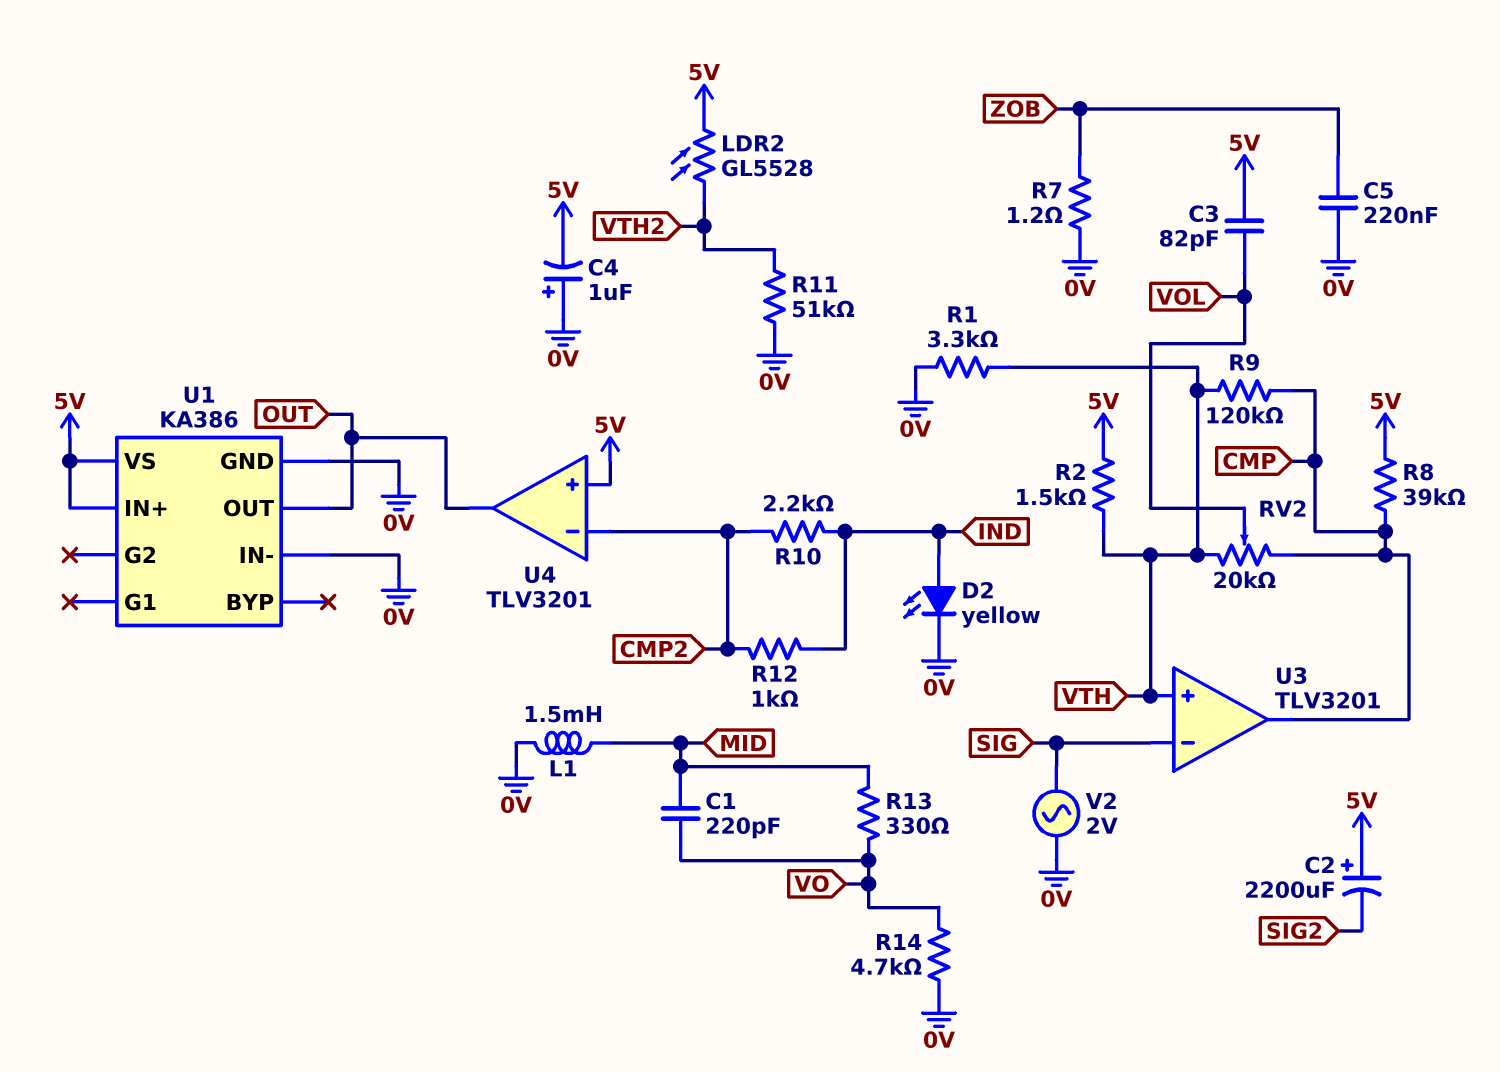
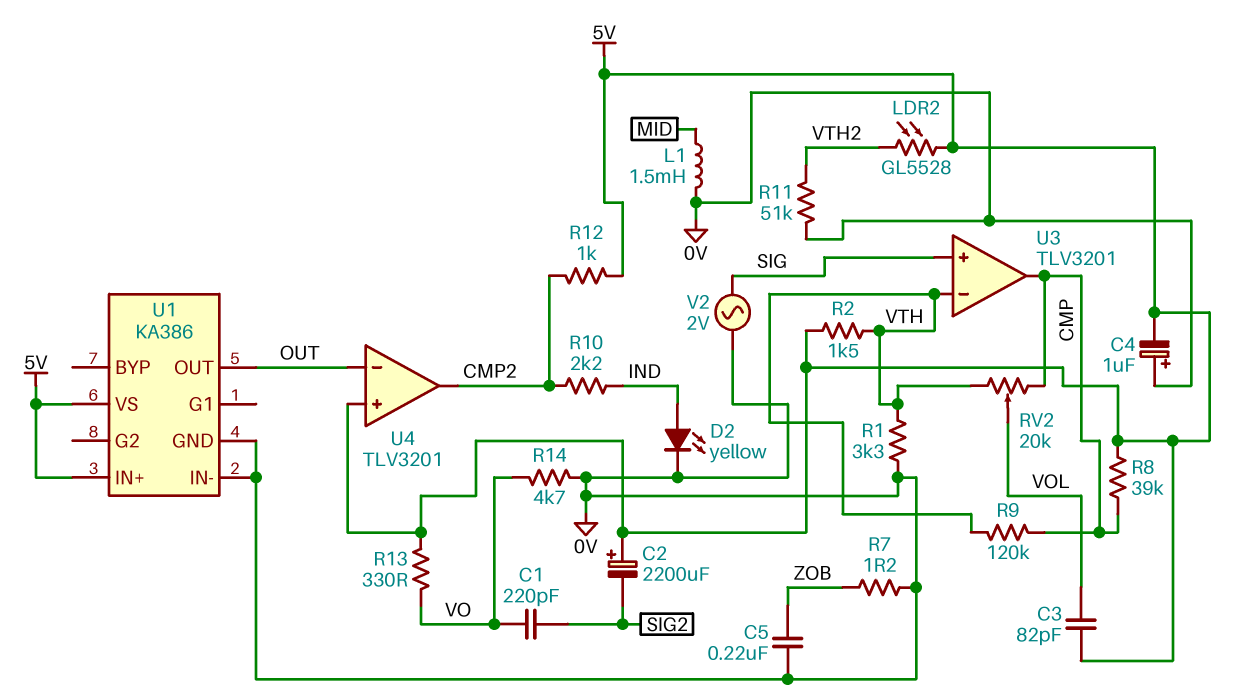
C1: 220pF (MID, VO) -> 220pF (SIG2, VO)
R12: 1k (CMP2, IND) -> 1k (5V, CMP2)
R13: 330 (MID, VO) -> 330 (5V, VO)
U3 pin in+: VTH -> SIG
U3 pin in-: SIG -> VTH
U4 pin in-: CMP2 -> OUT
U4 pin out: OUT -> CMP2

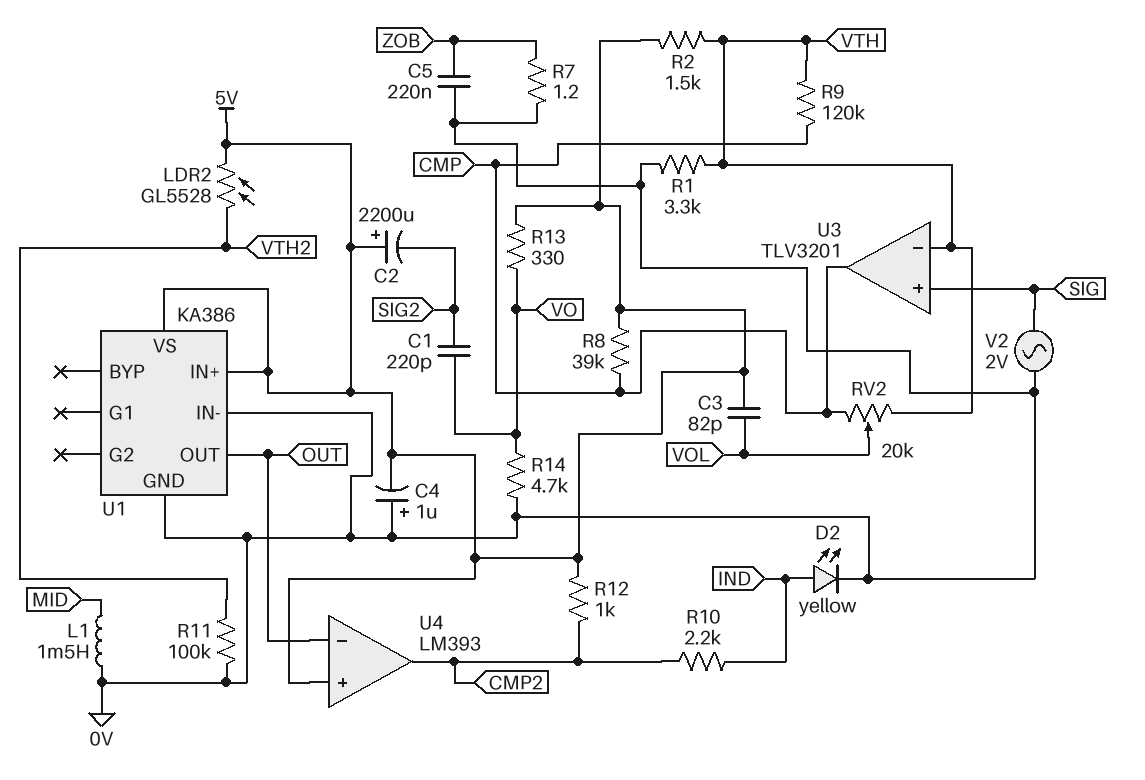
R11: 51k (0V, VTH2) -> 100k (0V, VTH2)
U4: TLV3201 -> LM393

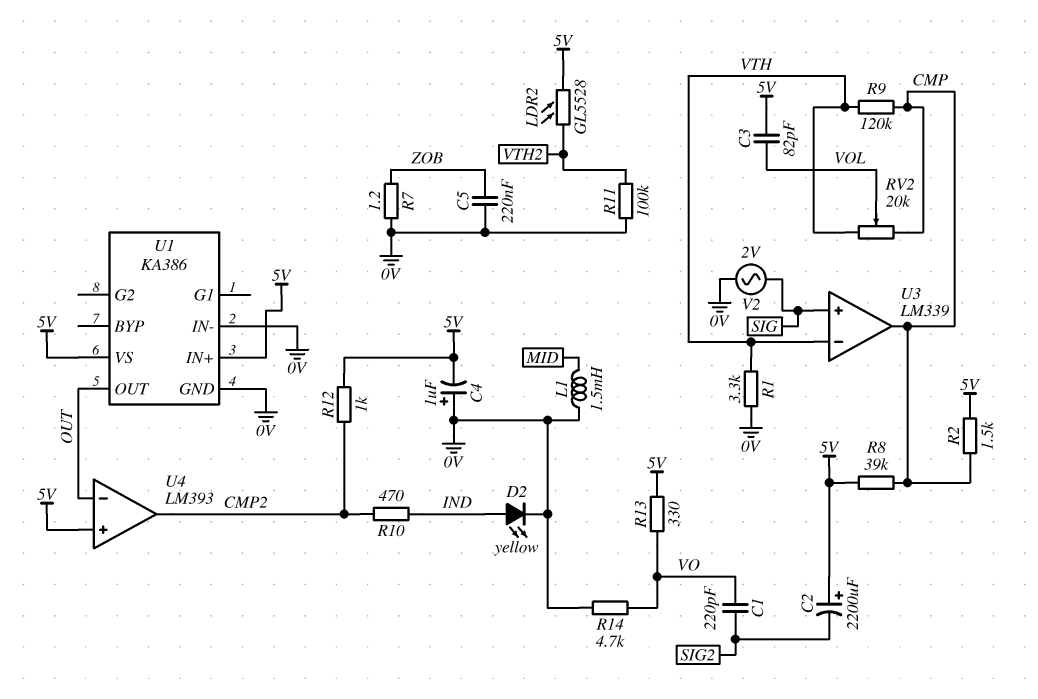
R2: 1.5k (5V, VTH) -> 1.5k (5V, CMP)
R10: 2.2k (CMP2, IND) -> 470 (CMP2, IND)
U3: TLV3201 -> LM339

